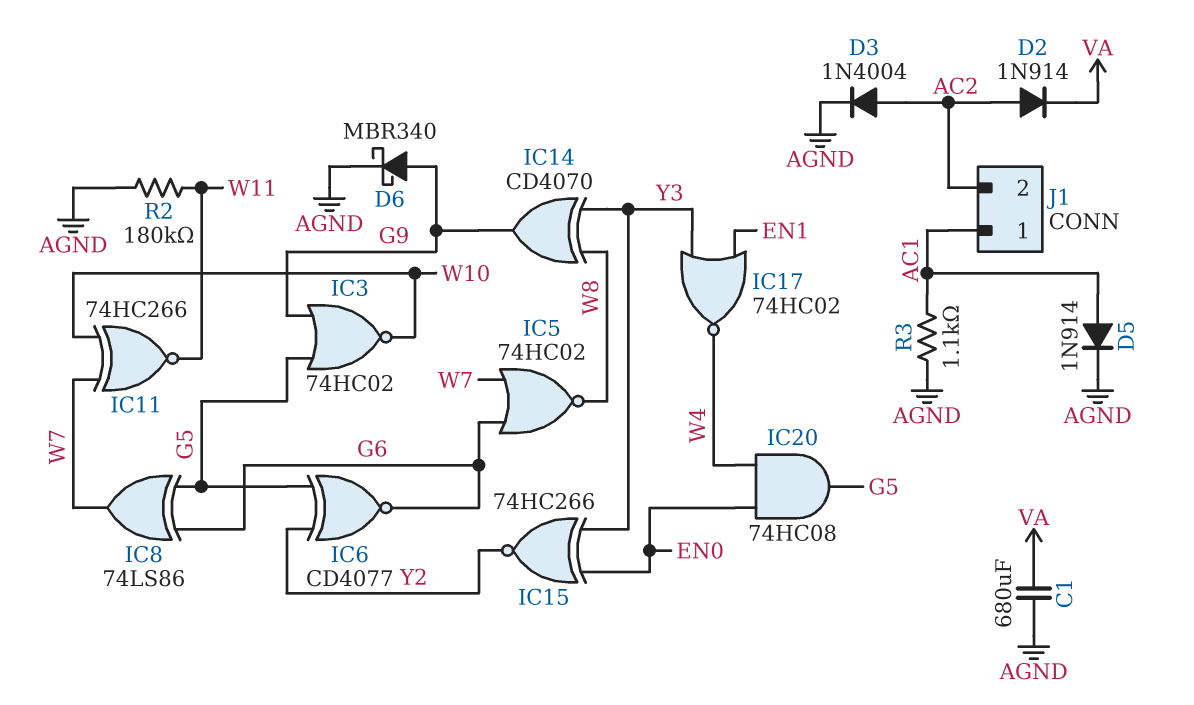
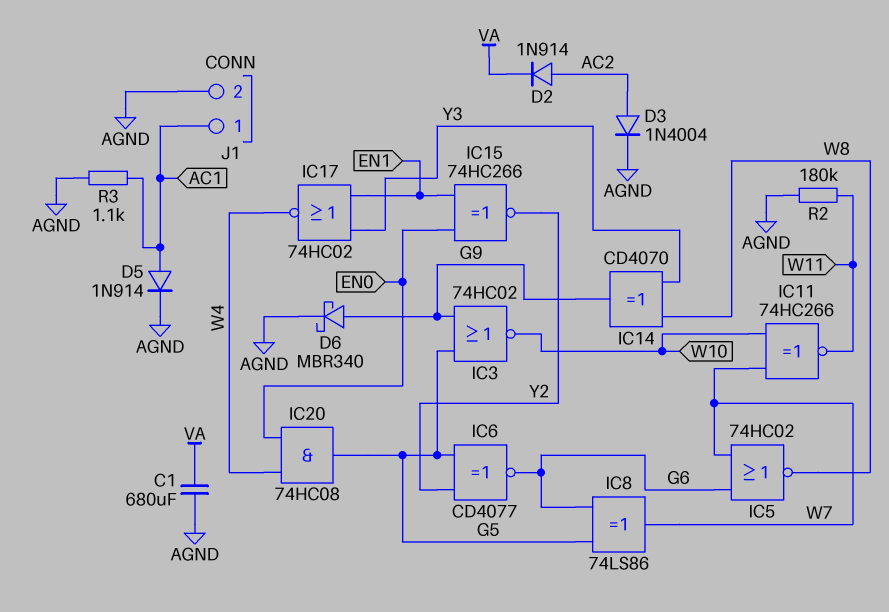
IC15: XNOR 74HC266 (in EN0, in Y3, out Y2) -> XNOR 74HC266 (in EN0, in EN1, out Y2)
J1 pin 2: AC2 -> AGND

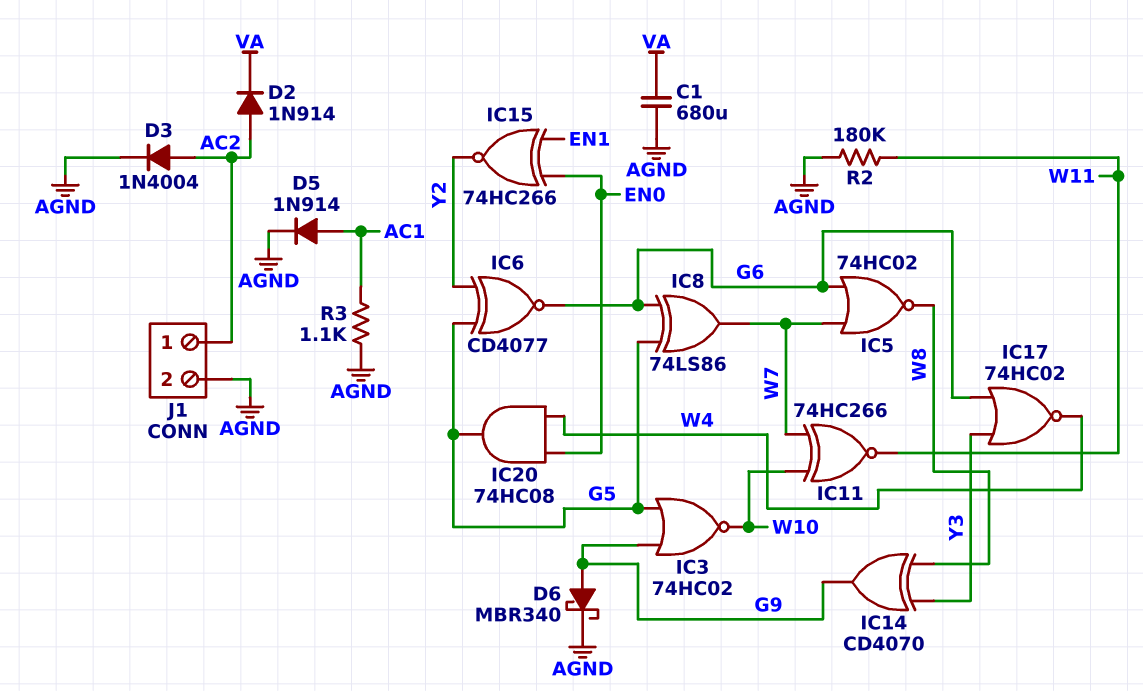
IC17: NOR 74HC02 (in EN1, in Y3, out W4) -> NOR 74HC02 (in G6, in Y3, out W4)
J1 pin 1: AC1 -> AC2

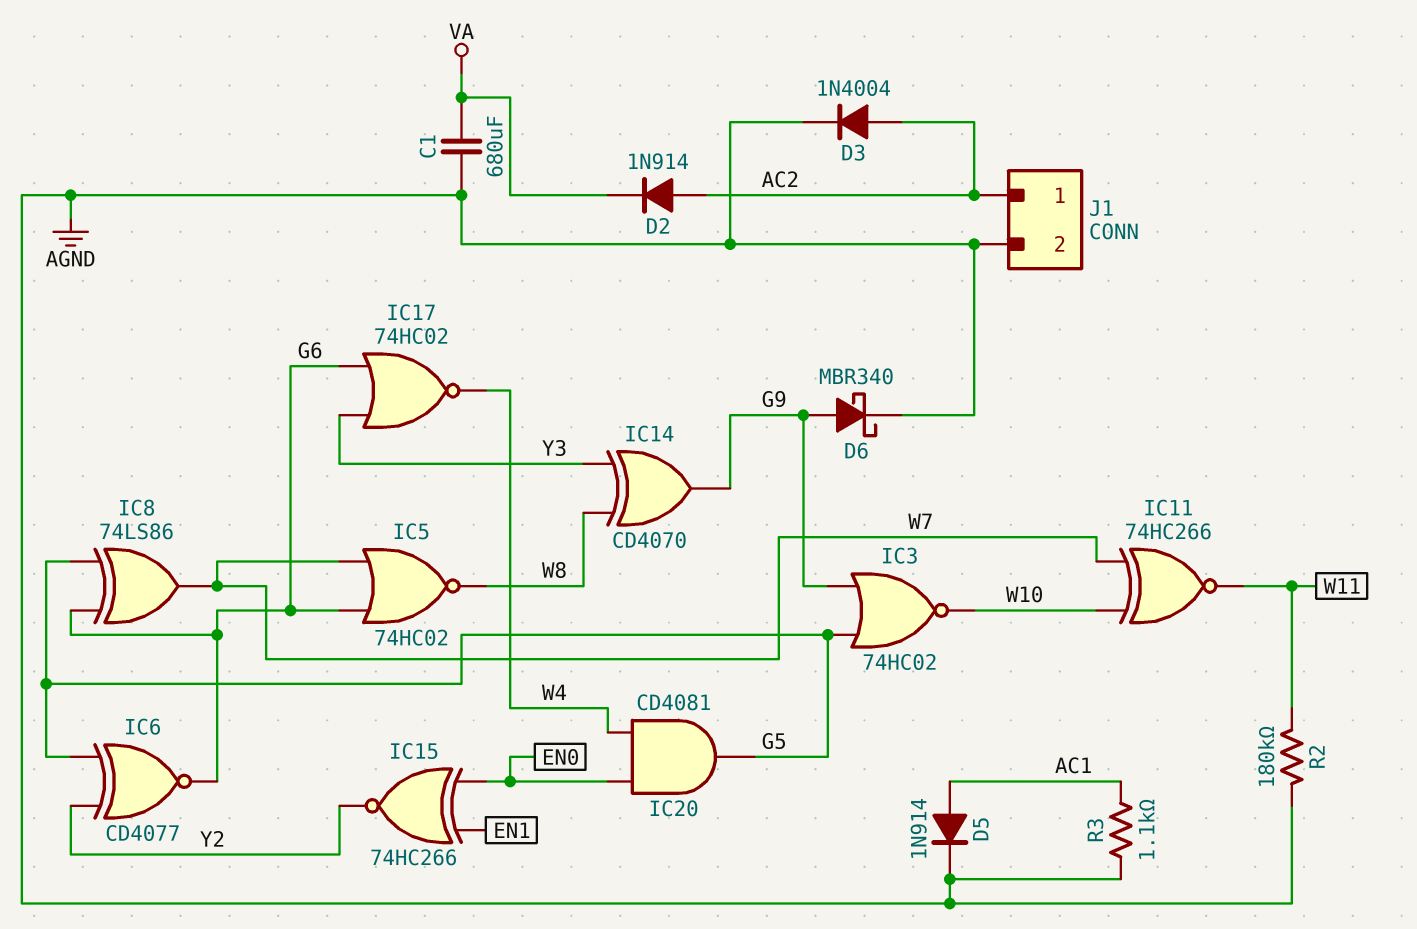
IC20: AND 74HC08 (in EN0, in W4, out G5) -> AND CD4081 (in EN0, in W4, out G5)

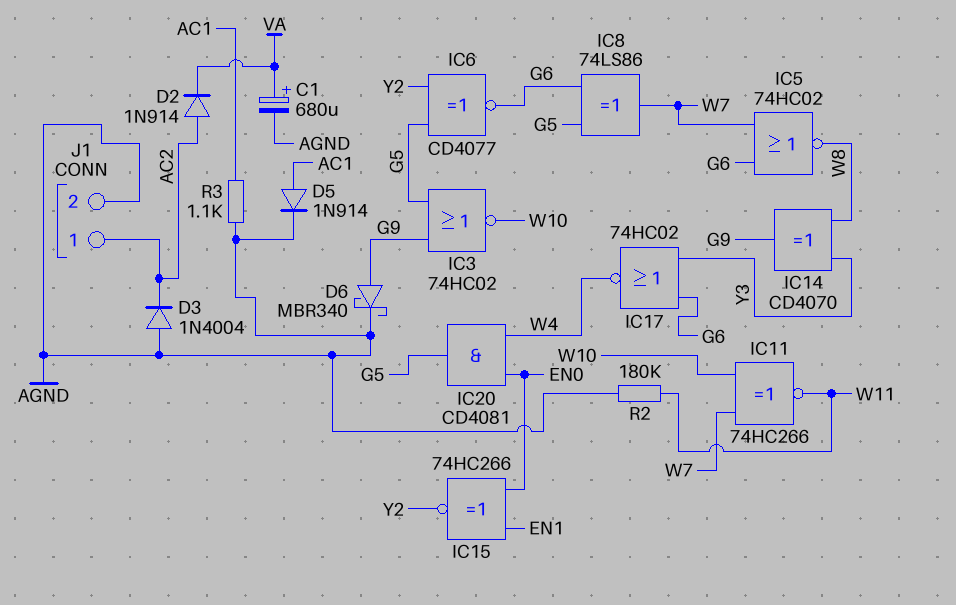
C1: 680uF (AGND, VA) -> 680uF (plus VA, minus AGND)
D3: diode 1N4004 (A AC2, K AGND) -> diode 1N4004 (A AGND, K AC2)

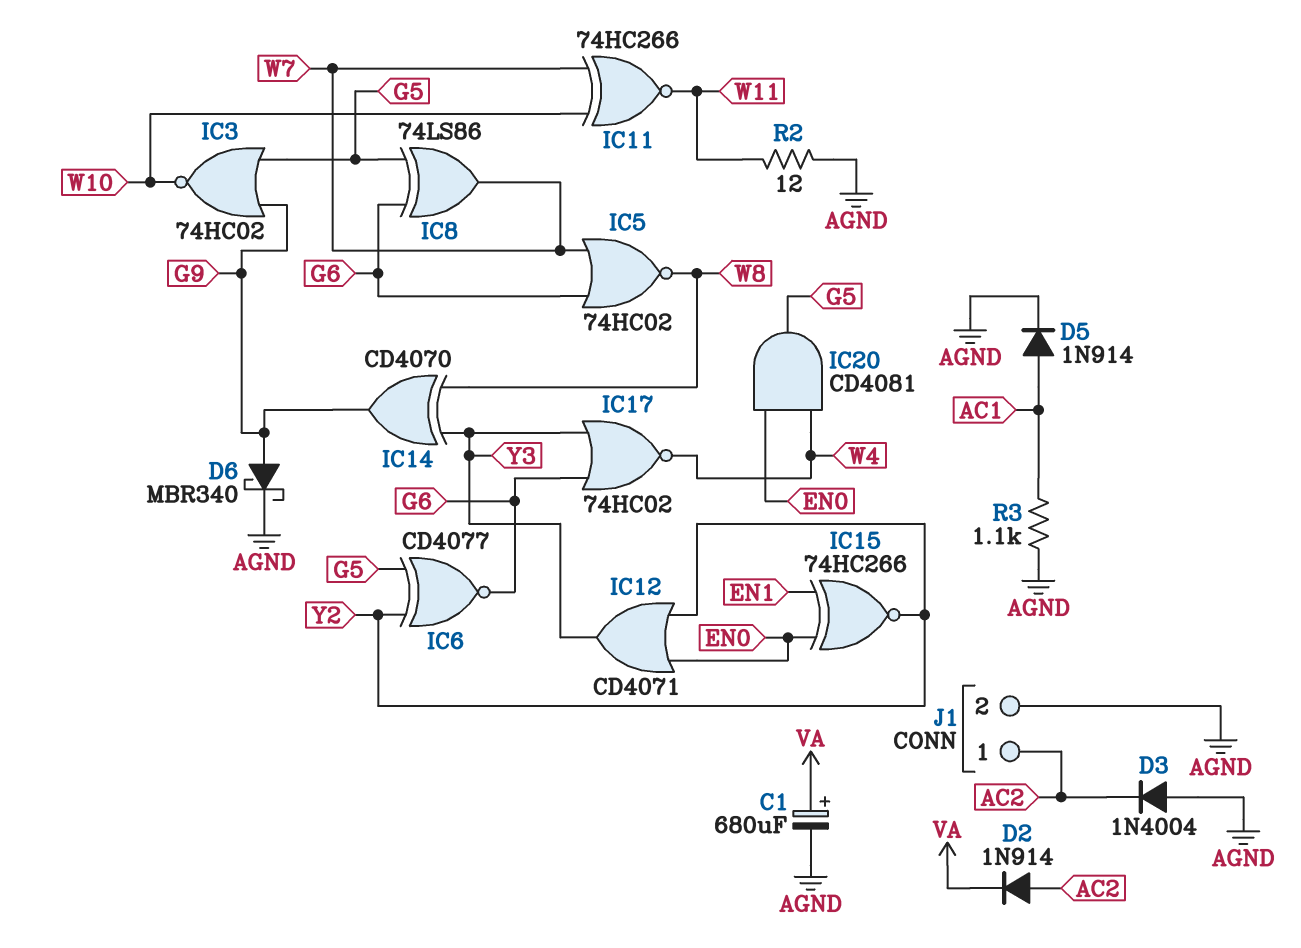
IC12: none -> OR CD4071 (in EN0, in Y2, out Y3)
R2: 180k (AGND, W11) -> 12 (AGND, W11)

